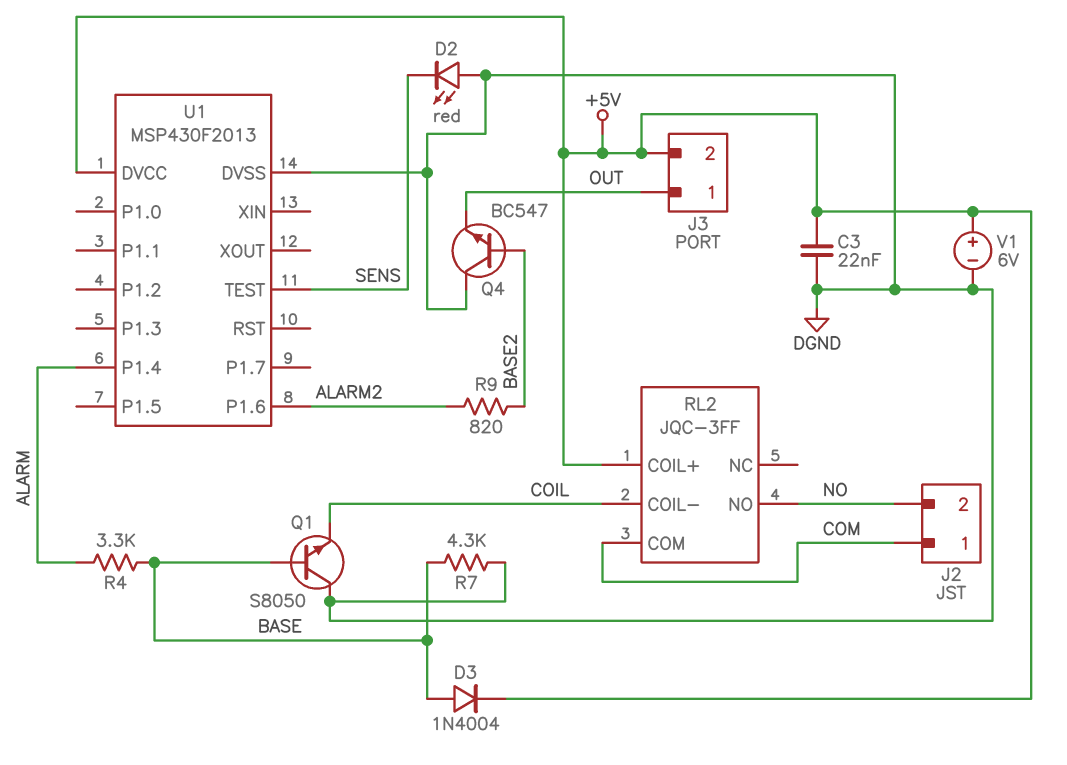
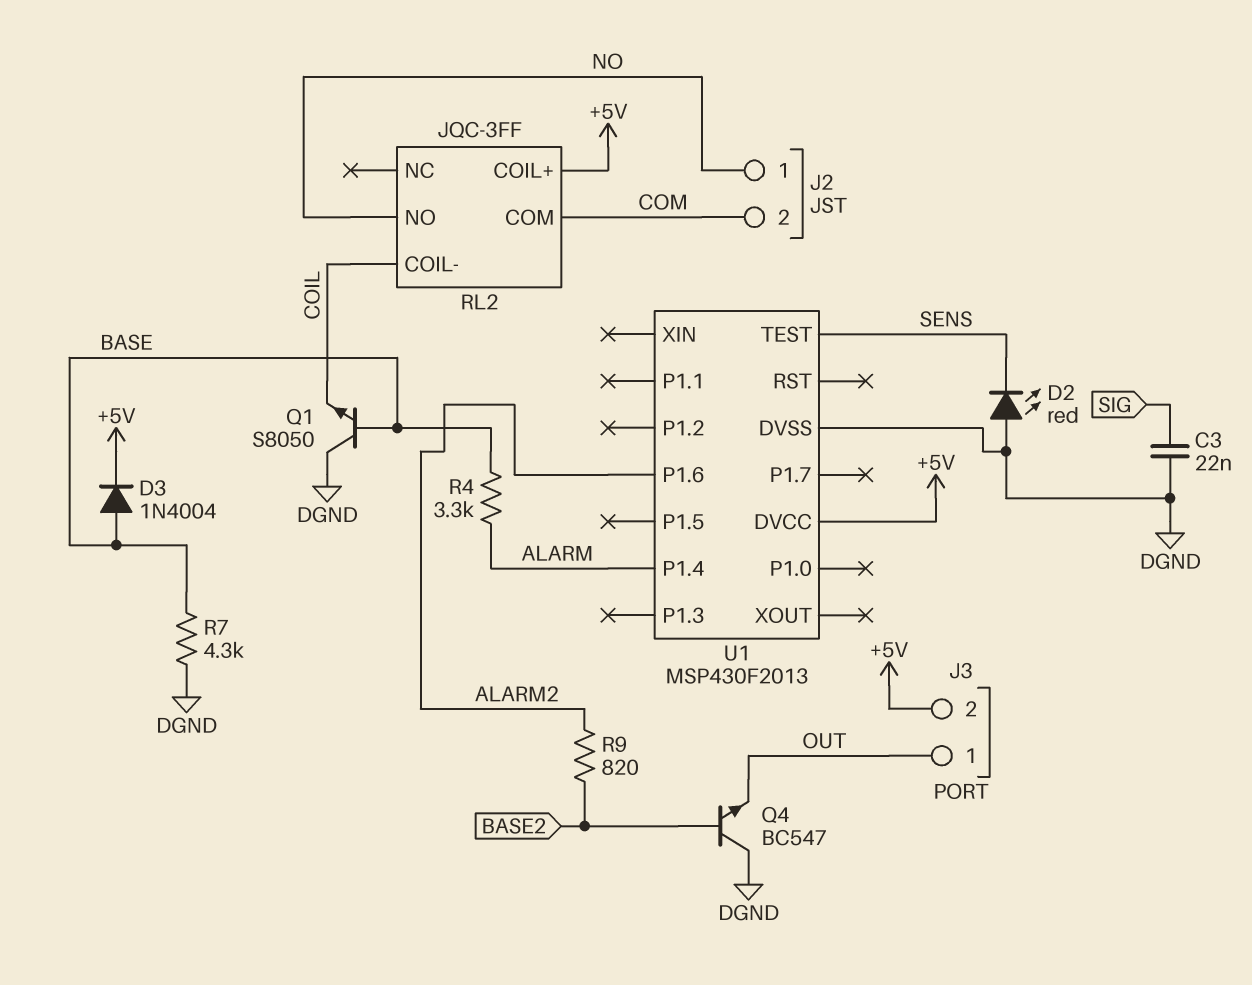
C3: 22nF (+5V, DGND) -> 22nF (DGND, SIG)
J2 pin 1: COM -> NO
J2 pin 2: NO -> COM
V1: 6V (plus +5V, minus DGND) -> none

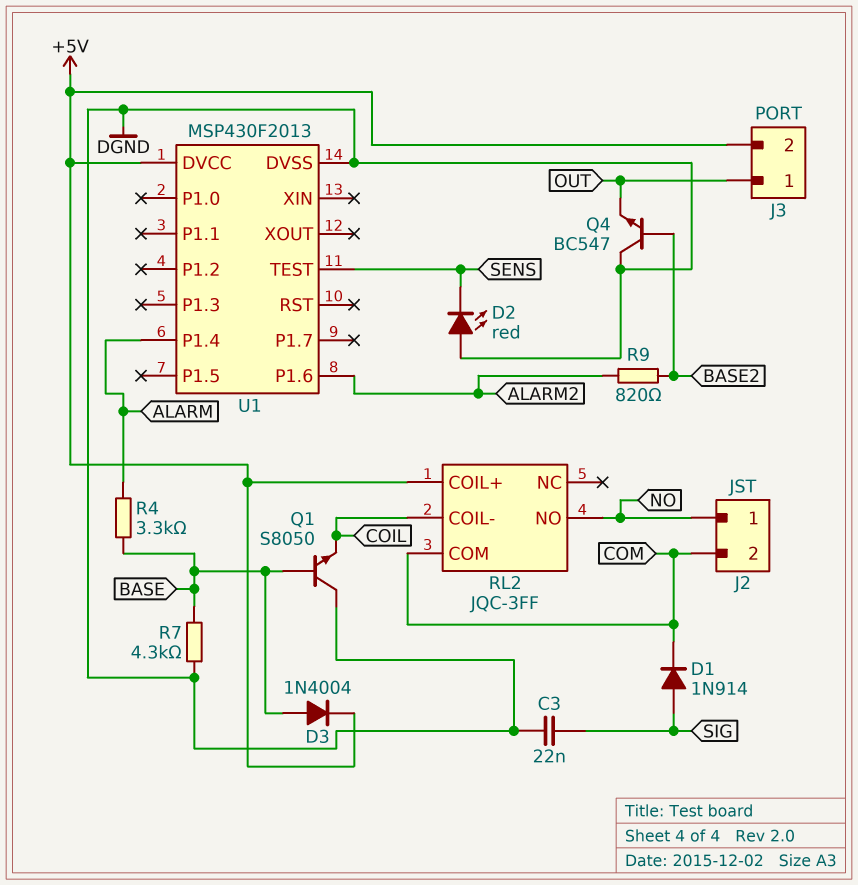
D1: none -> diode 1N914 (A SIG, K COM)

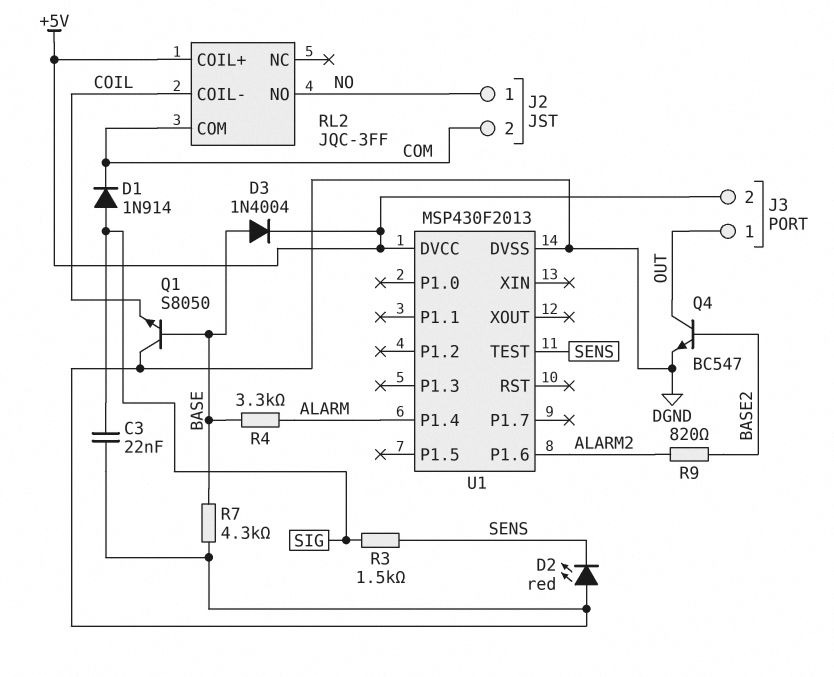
Q4: NPN BC547 (B BASE2, C DGND, E OUT) -> NPN BC547 (B BASE2, C OUT, E DGND)
R3: none -> 1.5k (SENS, SIG)

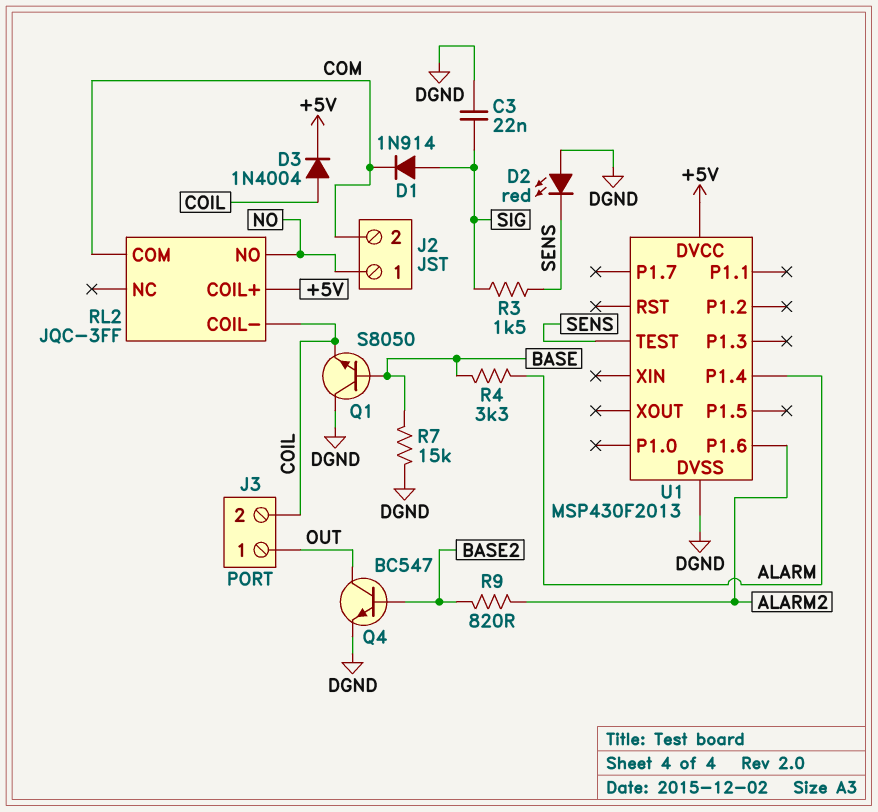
D3: diode 1N4004 (A BASE, K +5V) -> diode 1N4004 (A COIL, K +5V)
J3 pin 2: +5V -> COIL
R7: 4.3k (BASE, DGND) -> 15k (BASE, DGND)

